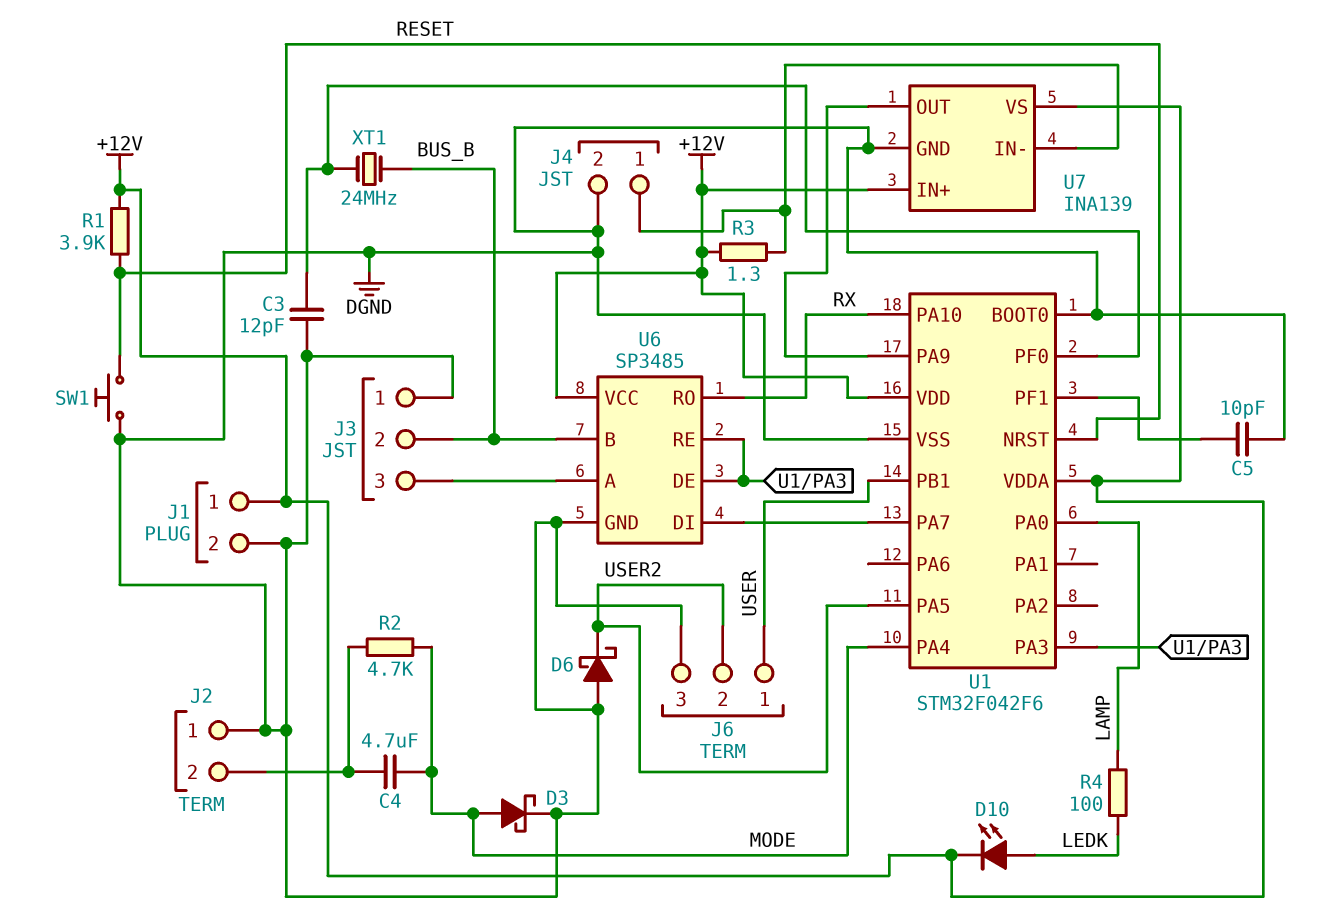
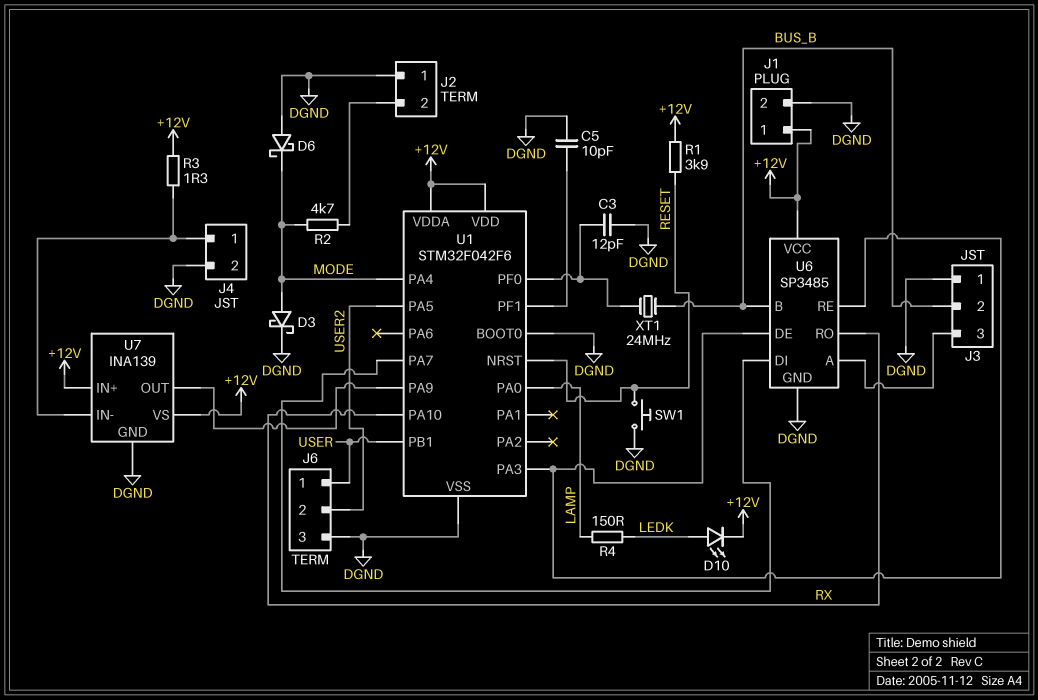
C4: 4.7uF (J2/2, MODE) -> none
D6: schottky (A DGND, K USER2) -> schottky (A DGND, K MODE)
R4: 100 (LAMP, LEDK) -> 150 (LAMP, LEDK)

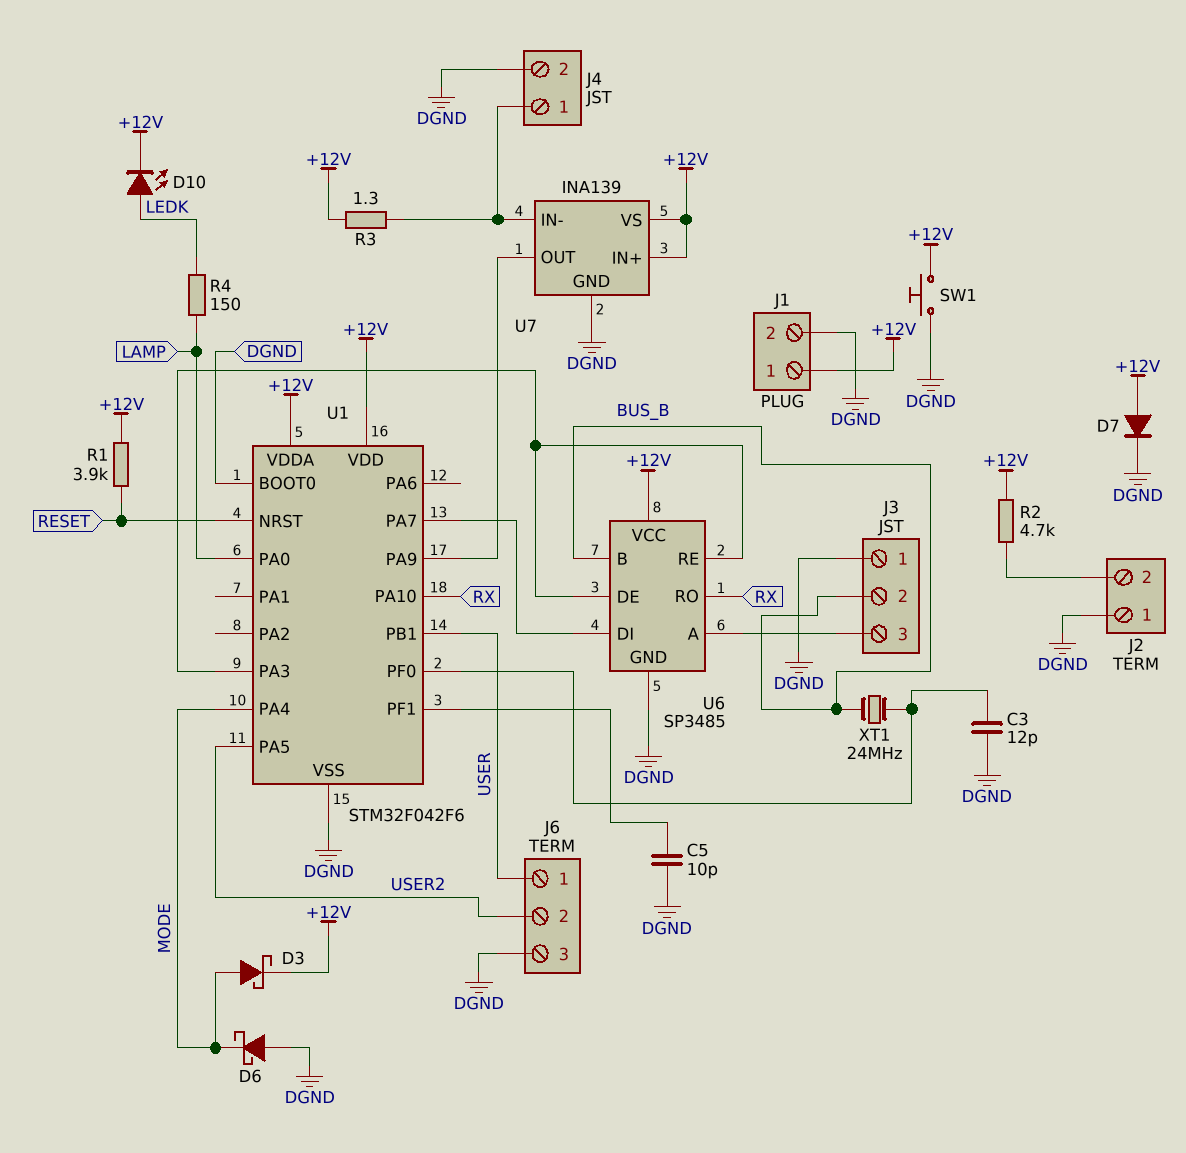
D3: schottky (A MODE, K DGND) -> schottky (A MODE, K +12V)
D7: none -> diode (A +12V, K DGND)
R2: 4.7k (J2/2, MODE) -> 4.7k (+12V, J2/2)
SW1: button (DGND, RESET) -> button (+12V, DGND)

